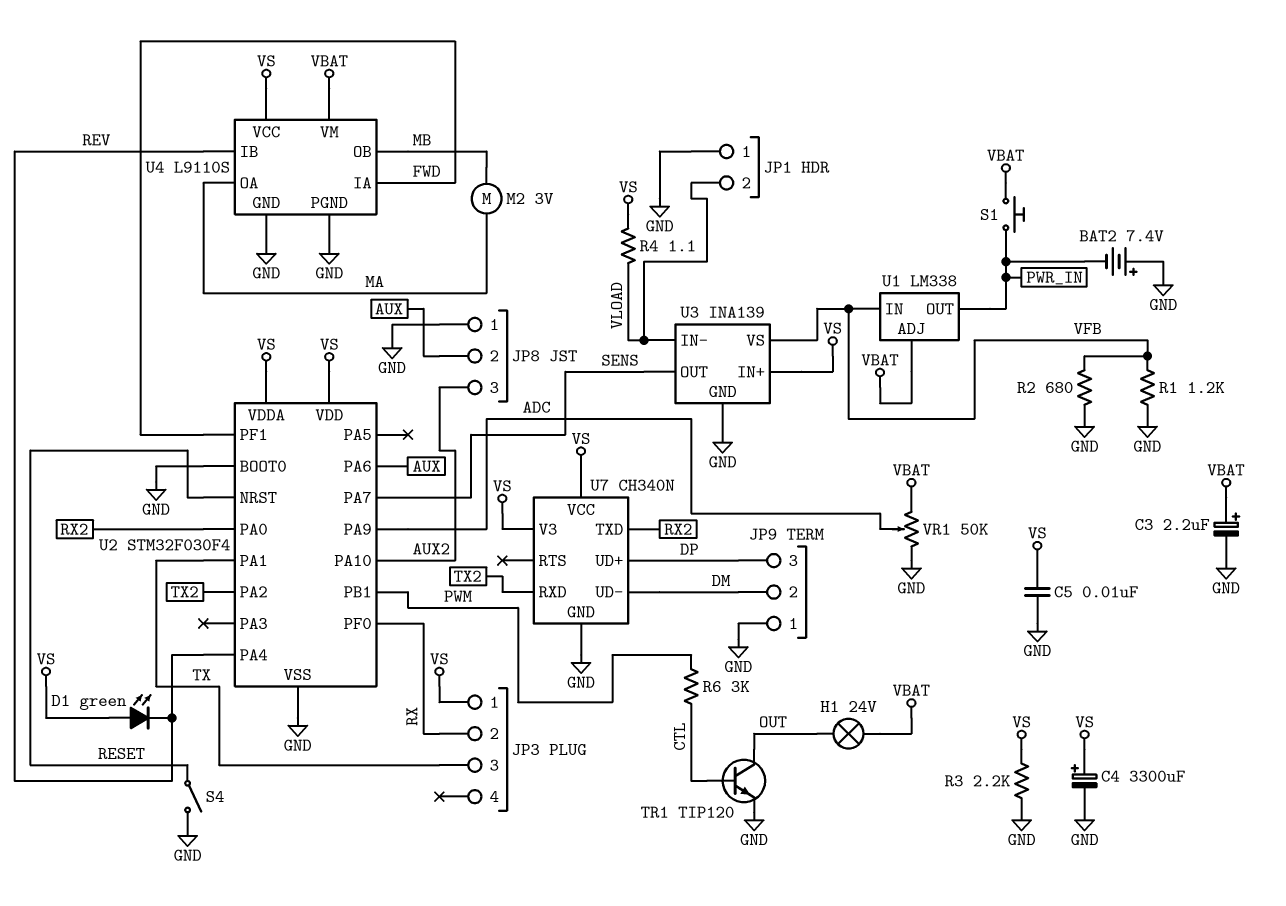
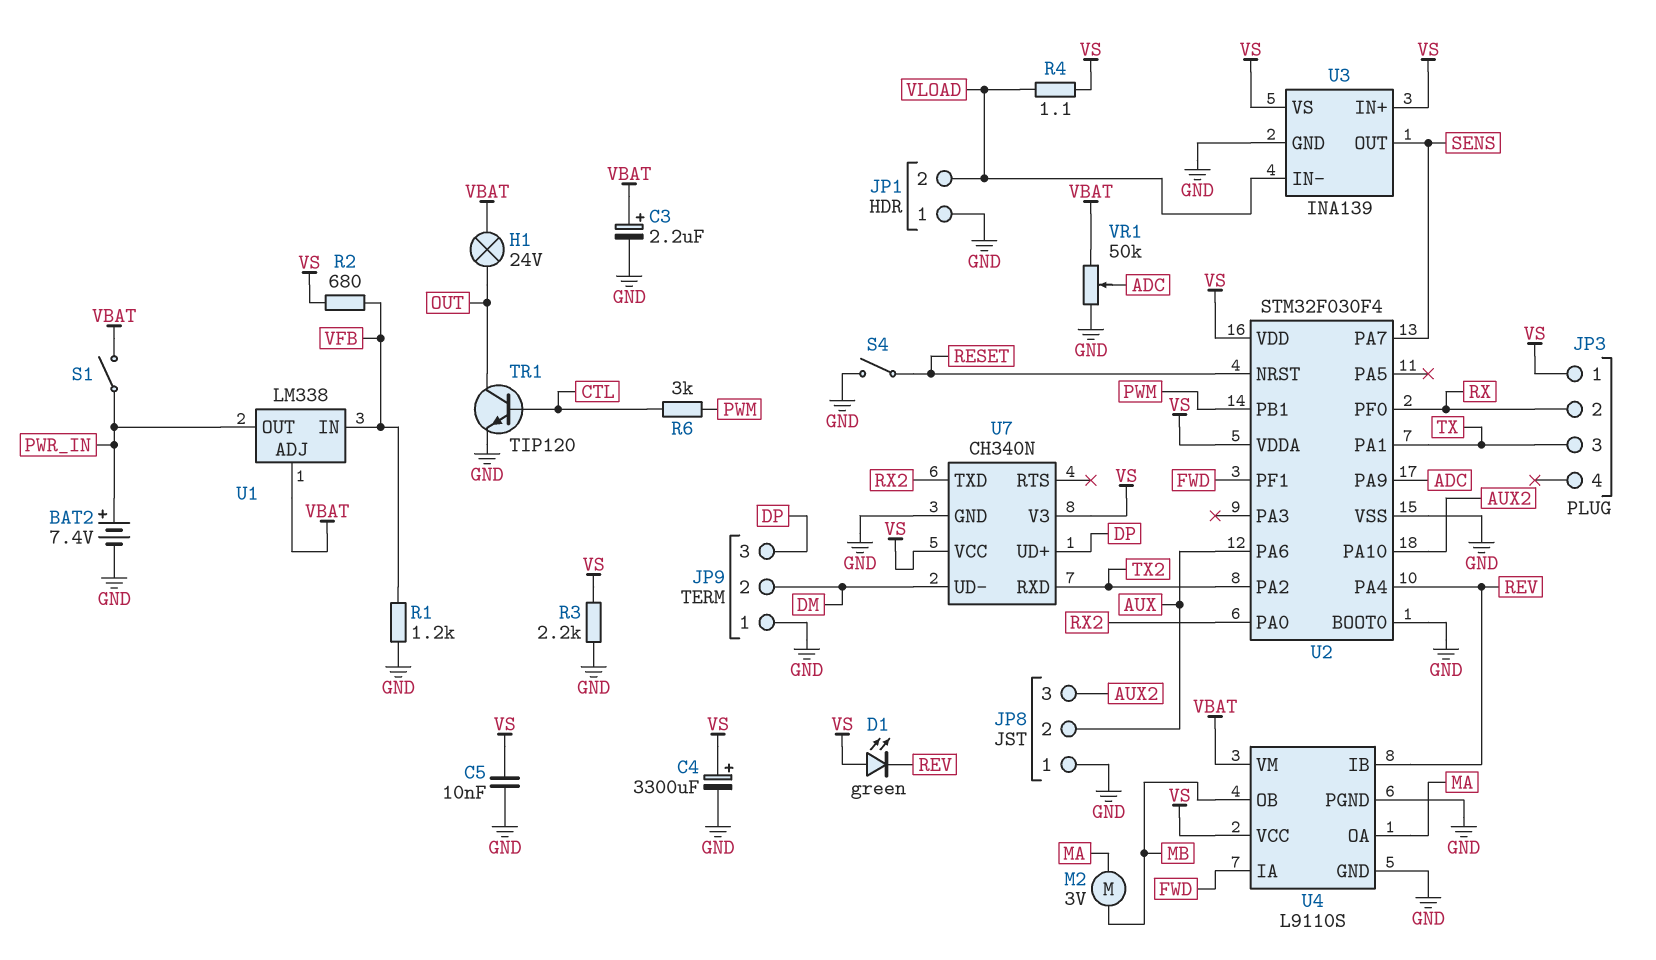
BAT2: 7.4V (plus GND, minus PWR_IN) -> 7.4V (plus PWR_IN, minus GND)
R2: 680 (GND, VFB) -> 680 (VFB, VS)
S1: button (PWR_IN, VBAT) -> switch (PWR_IN, VBAT)
U3 pin VS: VFB -> VS

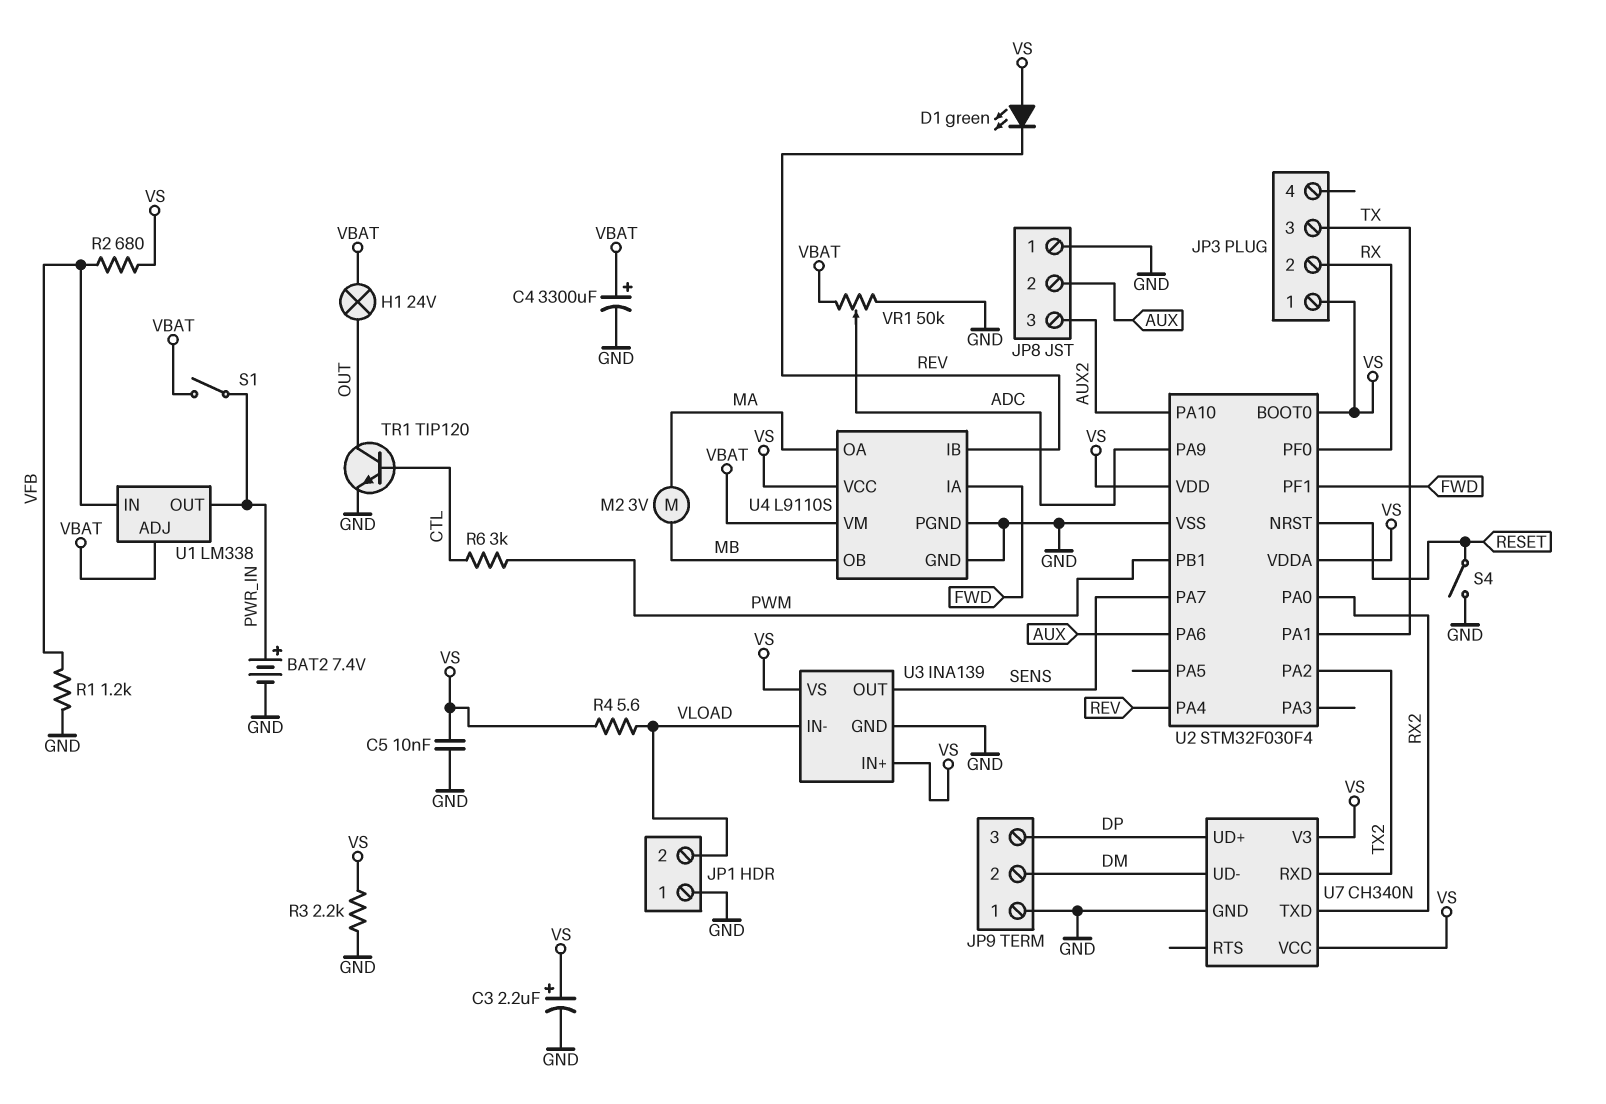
C3: 2.2uF (plus VBAT, minus GND) -> 2.2uF (plus VS, minus GND)
C4: 3300uF (plus VS, minus GND) -> 3300uF (plus VBAT, minus GND)
R4: 1.1 (VLOAD, VS) -> 5.6 (VLOAD, VS)
U2 pin BOOT0: GND -> VS

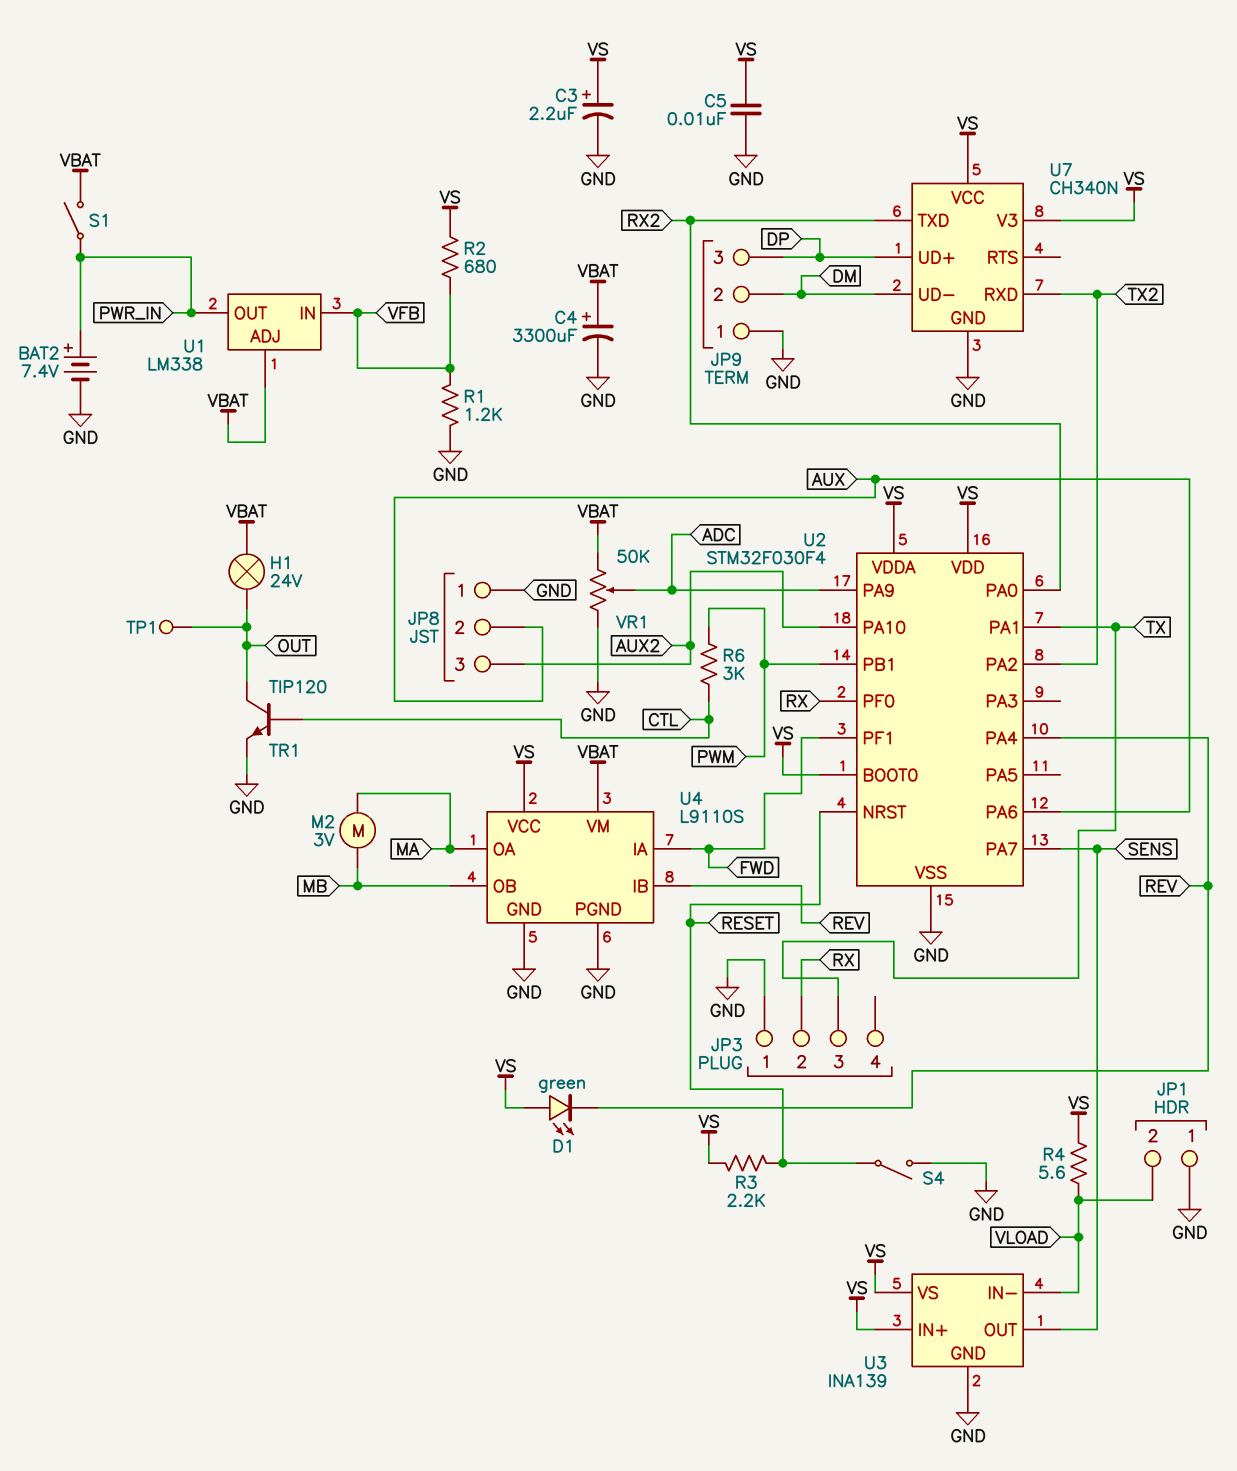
JP3 pin 1: VS -> GND
R3: 2.2k (GND, VS) -> 2.2k (RESET, VS)
TP1: none -> test point (OUT)

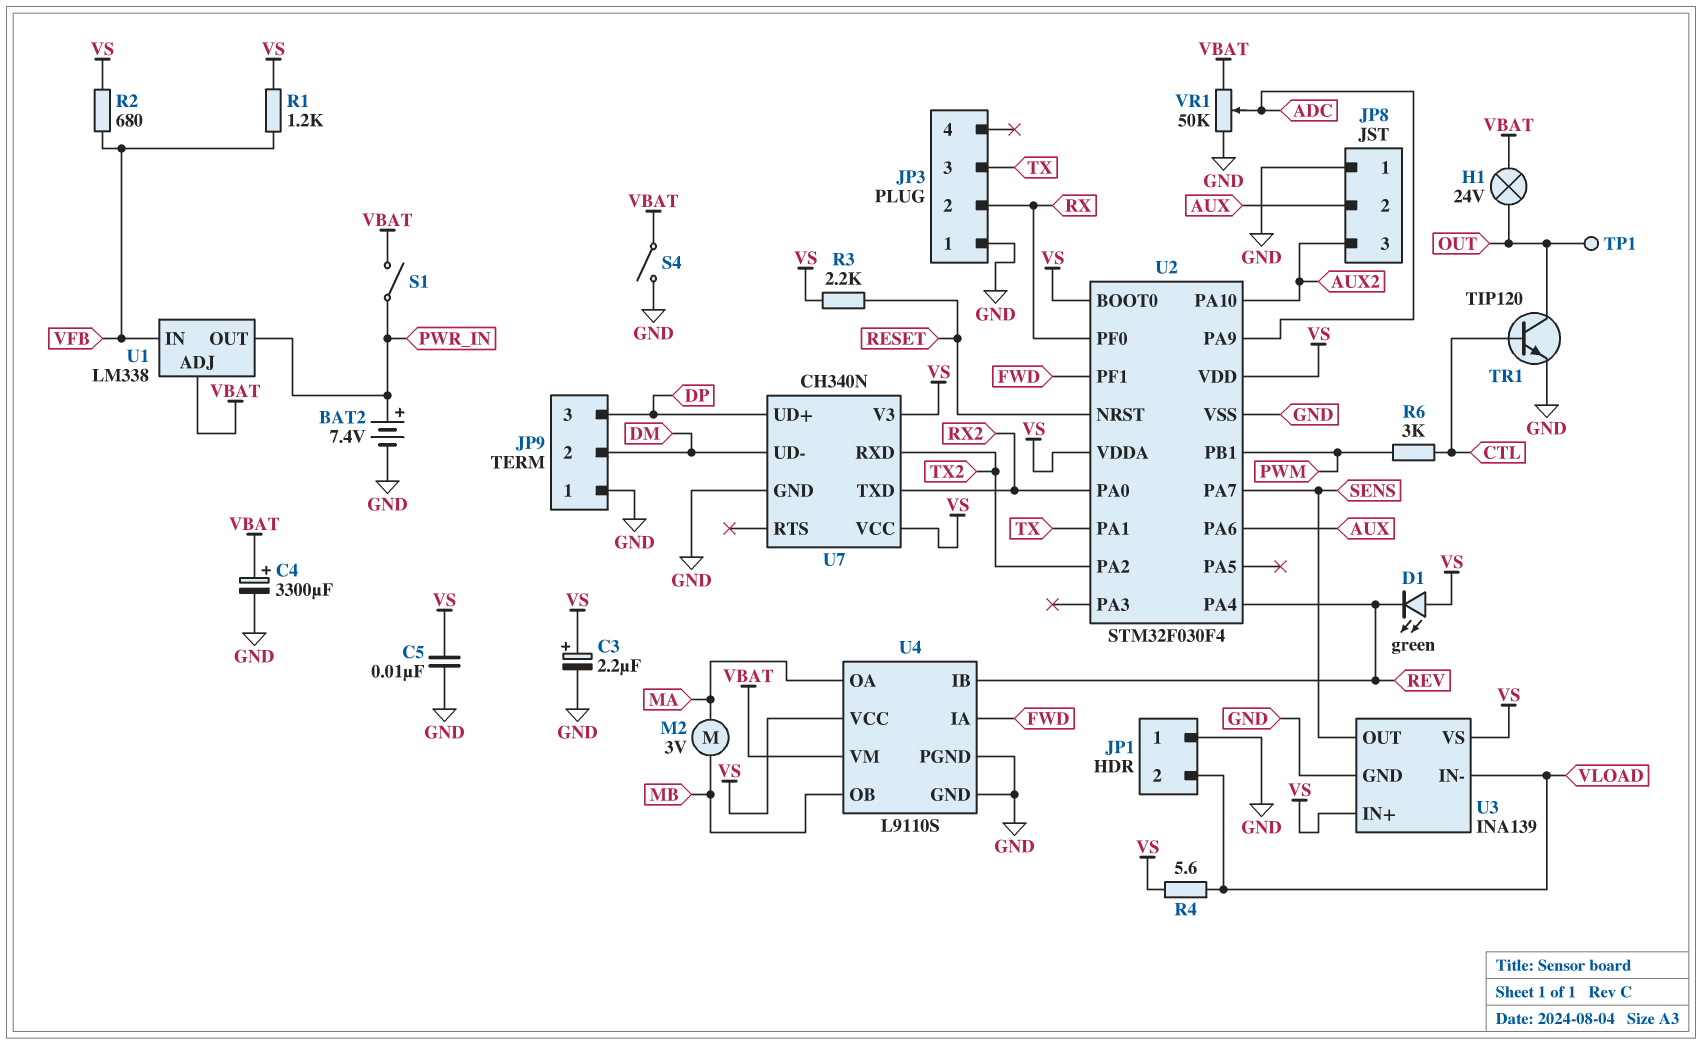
R1: 1.2k (GND, VFB) -> 1.2k (VFB, VS)
S4: switch (GND, RESET) -> switch (GND, VBAT)

